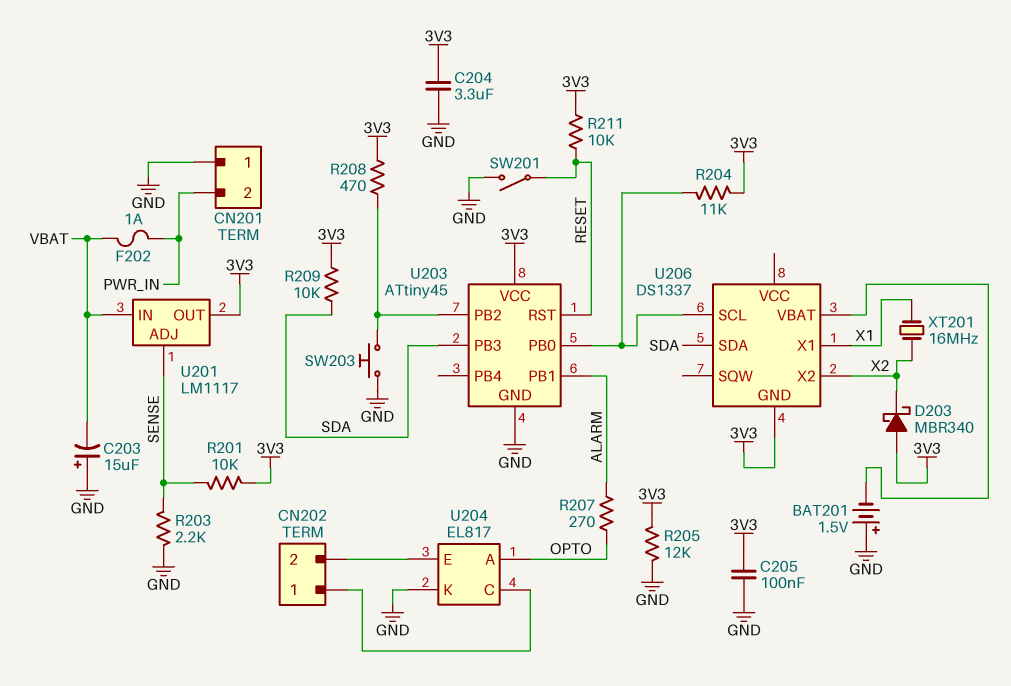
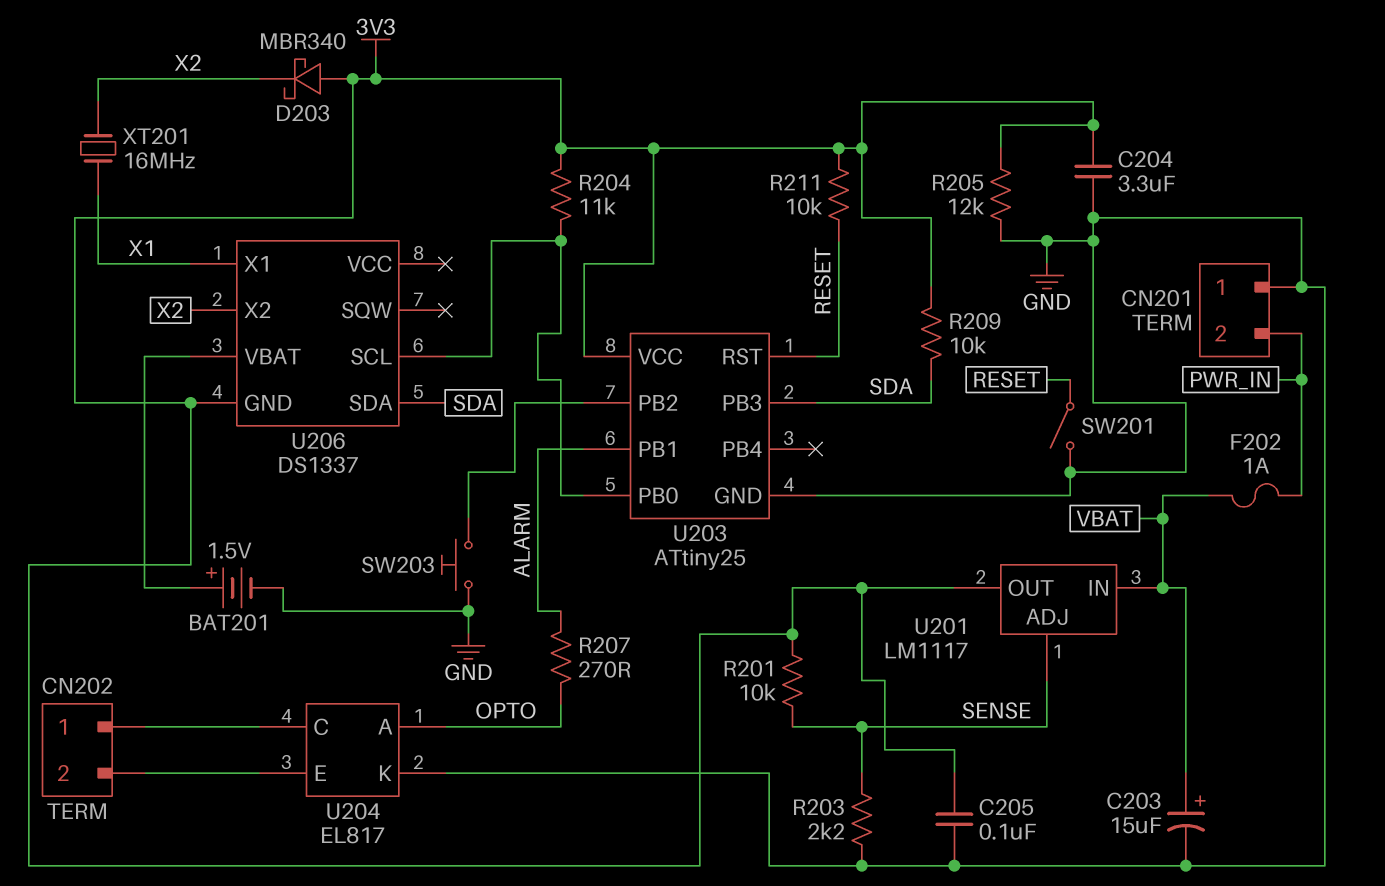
BAT201: 1.5V (plus GND, minus U206/VBAT) -> 1.5V (plus U206/VBAT, minus GND)
C203: 15uF (plus GND, minus VBAT) -> 15uF (plus VBAT, minus GND)
R208: 470 (3V3, U203/PB2) -> none
U203: ATtiny45 -> ATtiny25

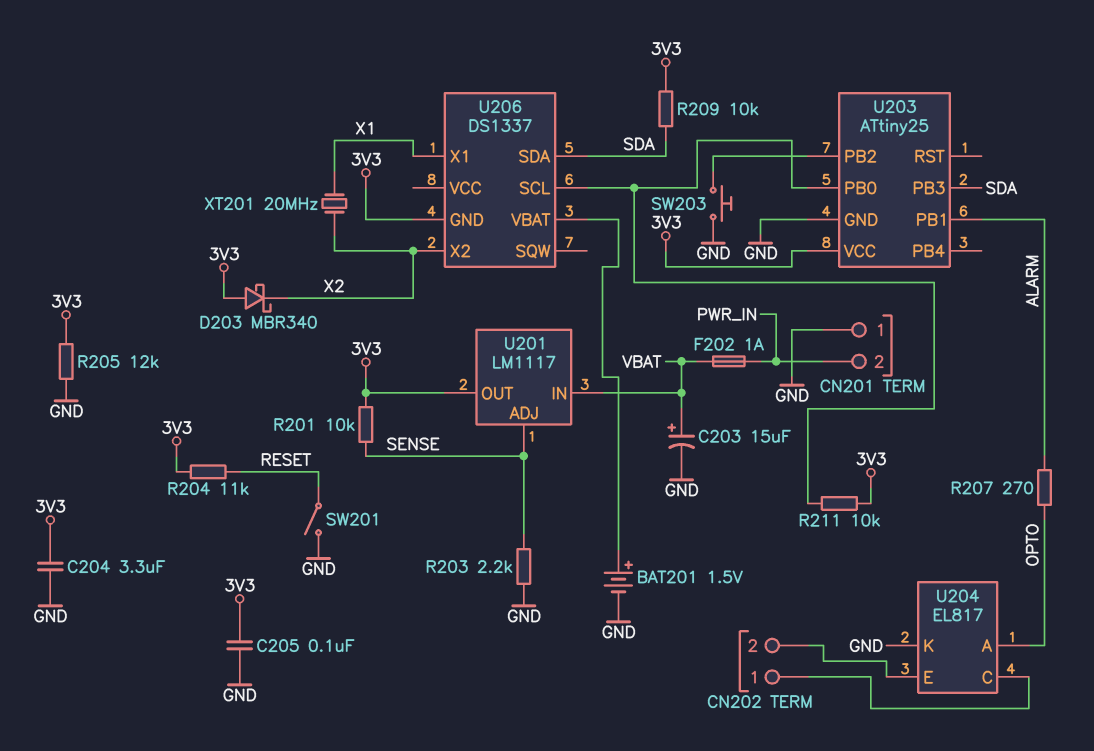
R204: 11k (3V3, U203/PB0) -> 11k (3V3, RESET)
R211: 10k (3V3, RESET) -> 10k (3V3, U203/PB0)
U203 pin RST: RESET -> none
XT201: 16MHz (X1, X2) -> 20MHz (X1, X2)

